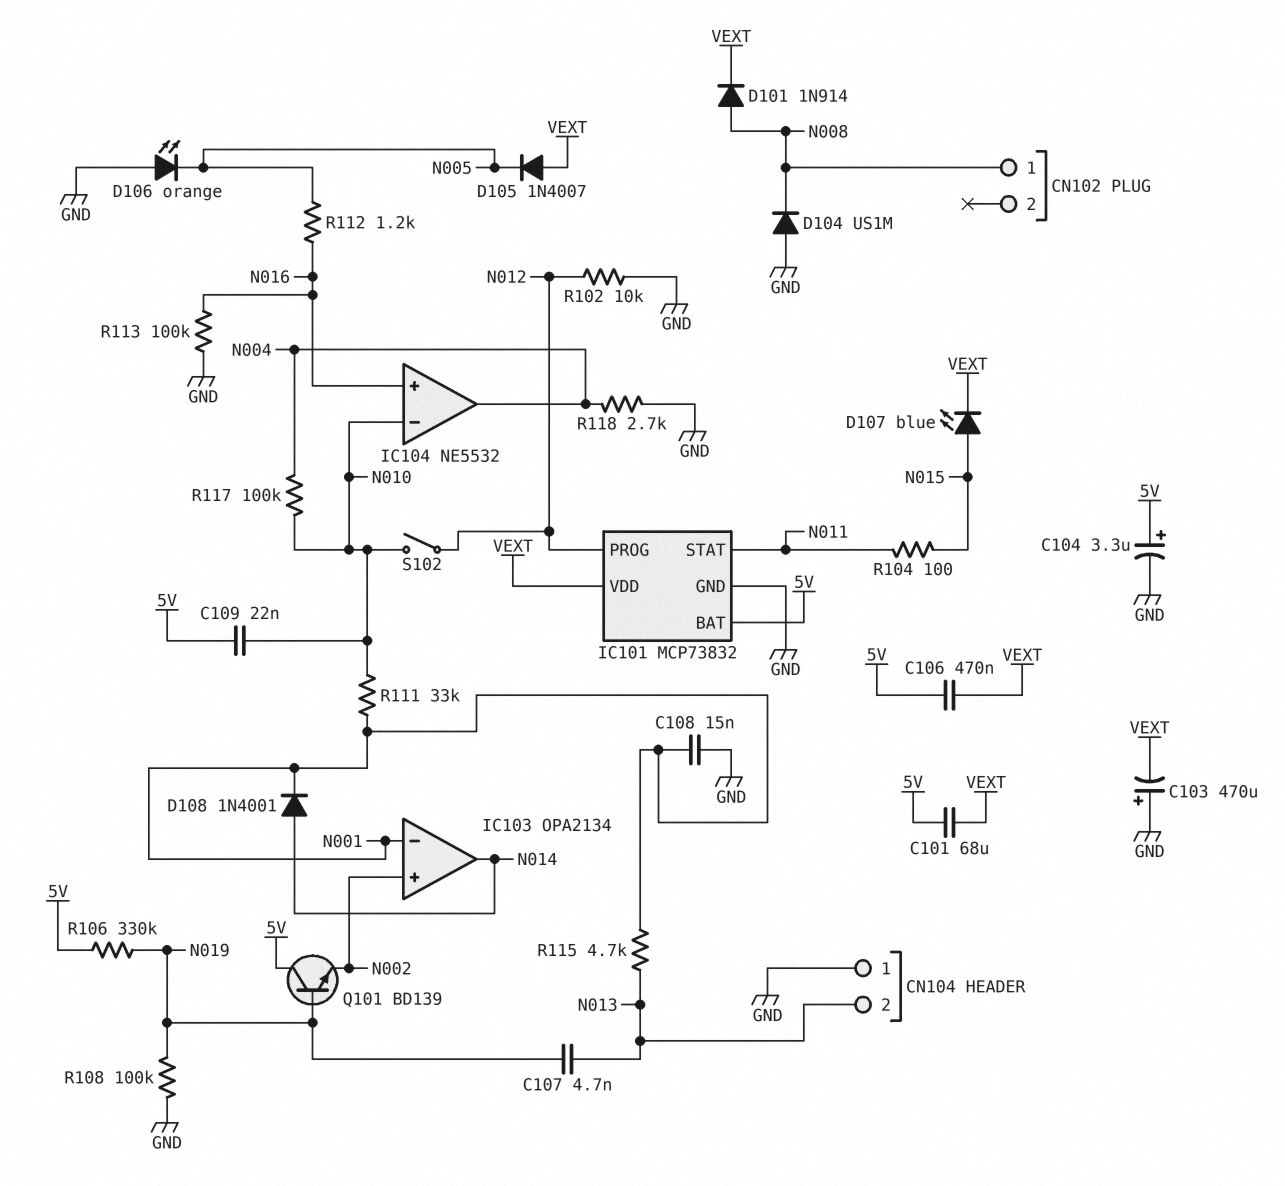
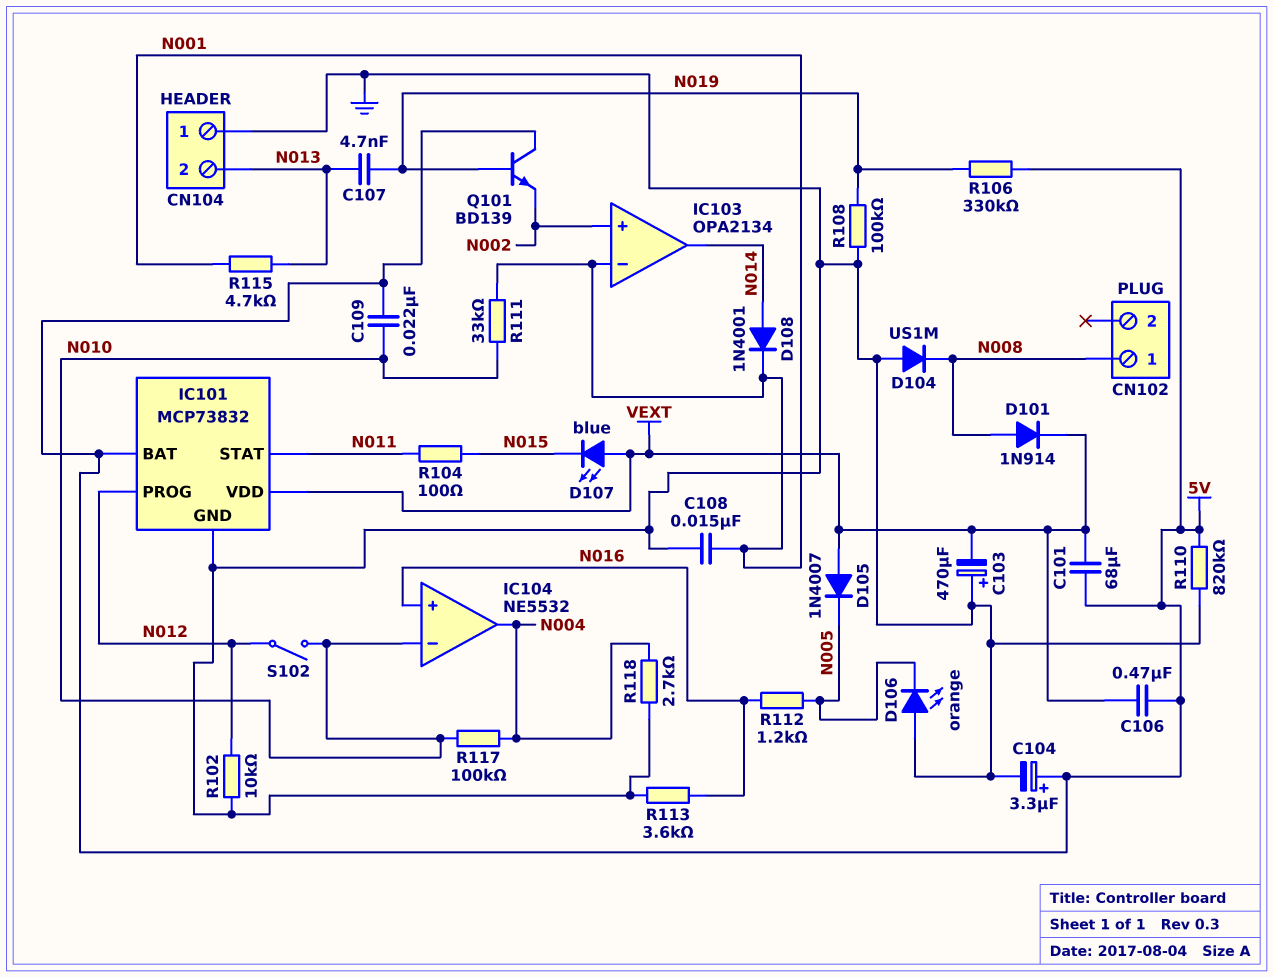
D107: LED blue (A N015, K VEXT) -> LED blue (A VEXT, K N015)
R110: none -> 820k (5V, GND)
R113: 100k (GND, N016) -> 3.6k (GND, N016)

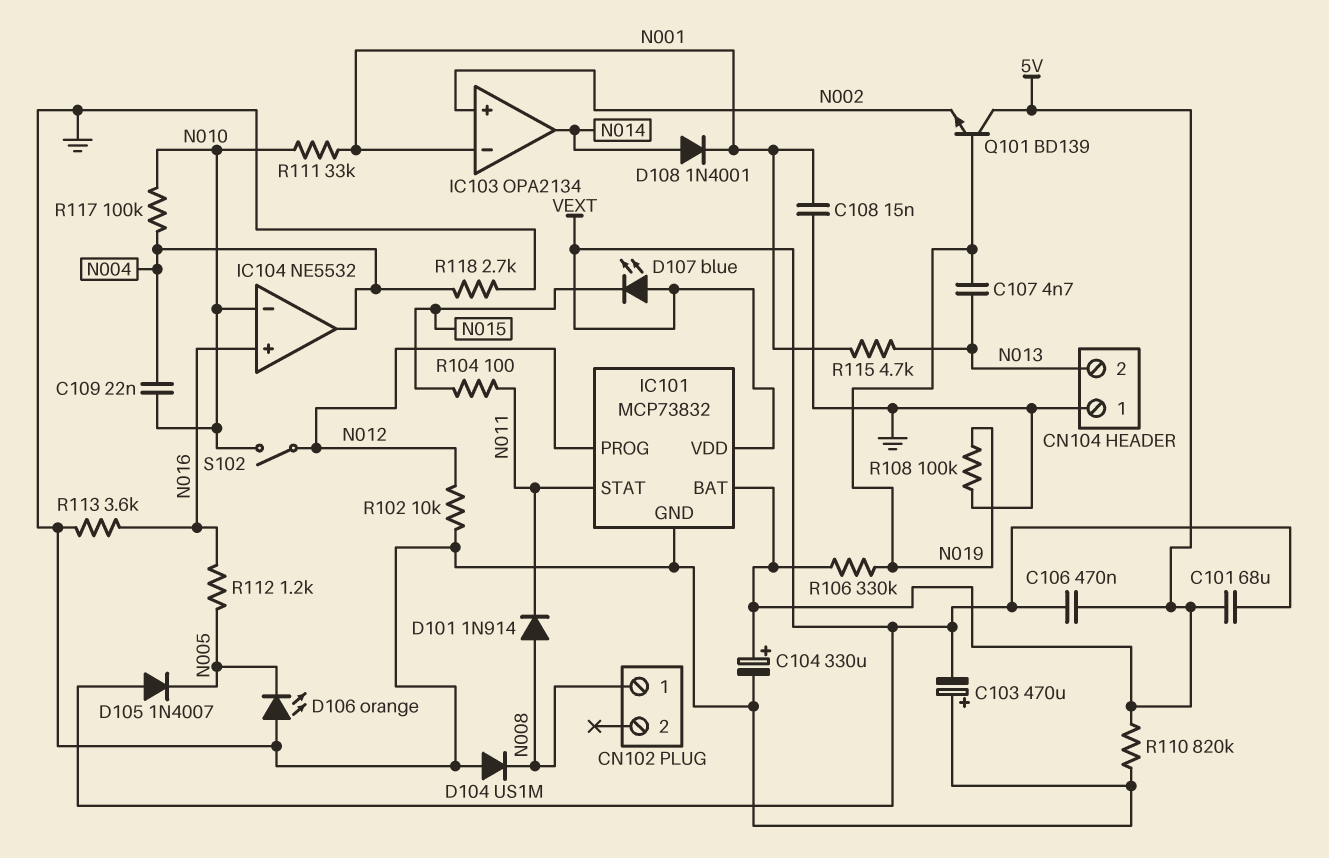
C104: 3.3uF (plus 5V, minus GND) -> 330uF (plus 5V, minus GND)
C109: 22nF (5V, N010) -> 22nF (N004, N010)
D101: diode 1N914 (A N008, K VEXT) -> diode 1N914 (A N008, K N011)

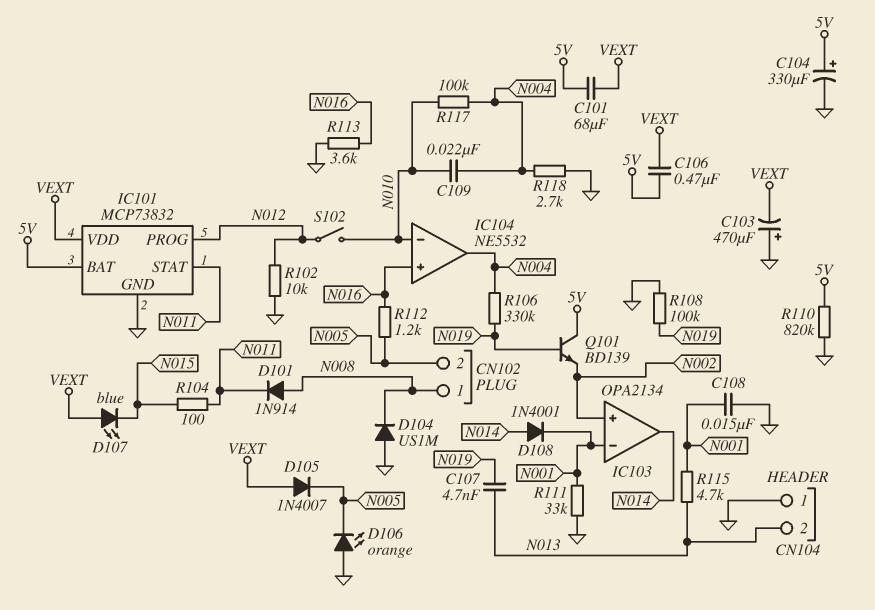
CN102 pin 2: none -> N005
R106: 330k (5V, N019) -> 330k (N004, N019)
R111: 33k (N001, N010) -> 33k (GND, N001)

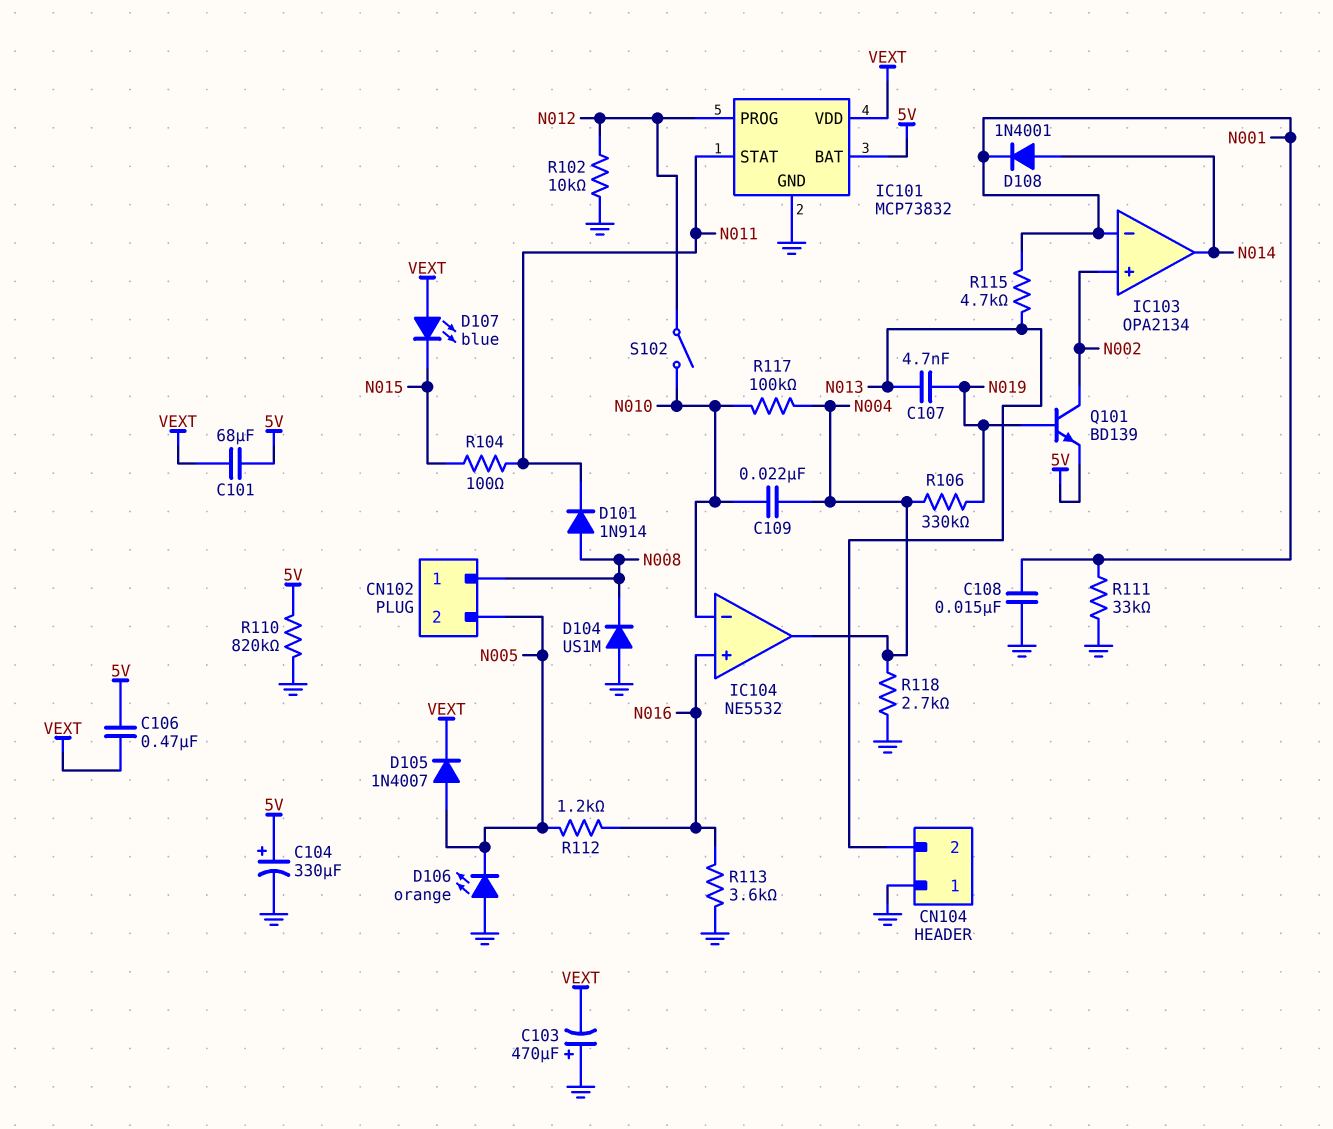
D105: diode 1N4007 (A VEXT, K N005) -> diode 1N4007 (A N005, K VEXT)
Q101: NPN BD139 (B N019, C 5V, E N002) -> NPN BD139 (B N019, C N002, E 5V)
R108: 100k (GND, N019) -> none

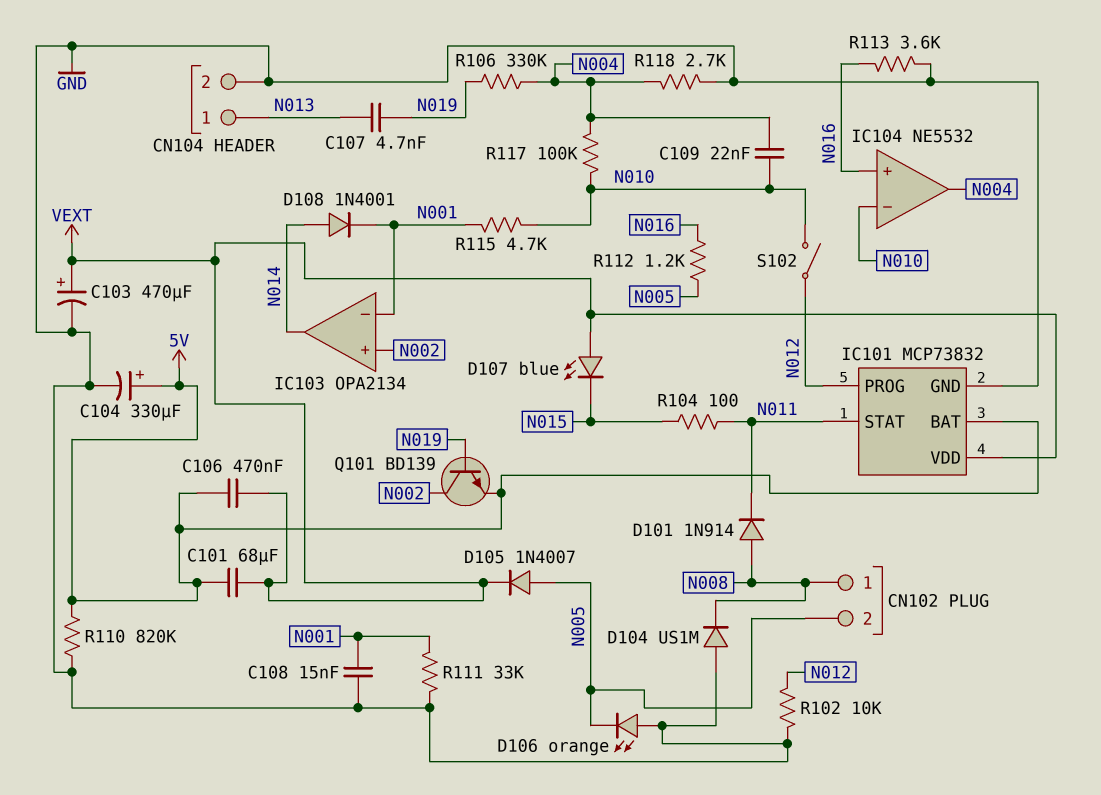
C103: 470uF (plus GND, minus VEXT) -> 470uF (plus VEXT, minus GND)
CN104 pin 1: GND -> N013
CN104 pin 2: N013 -> GND
R115: 4.7k (N001, N013) -> 4.7k (N001, N010)

